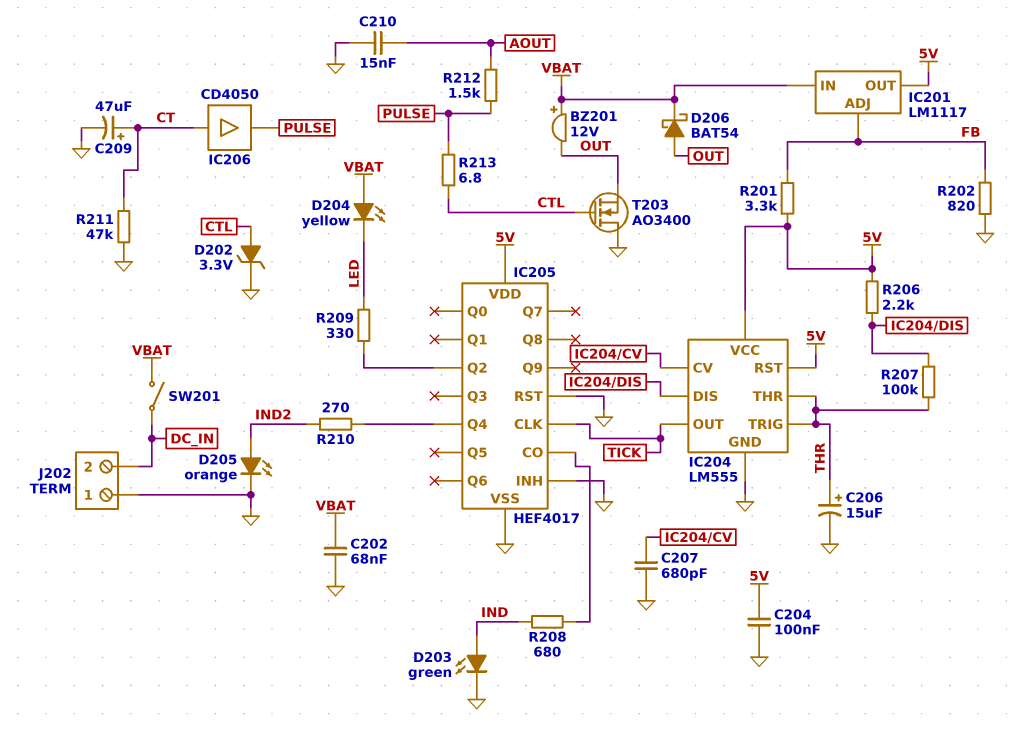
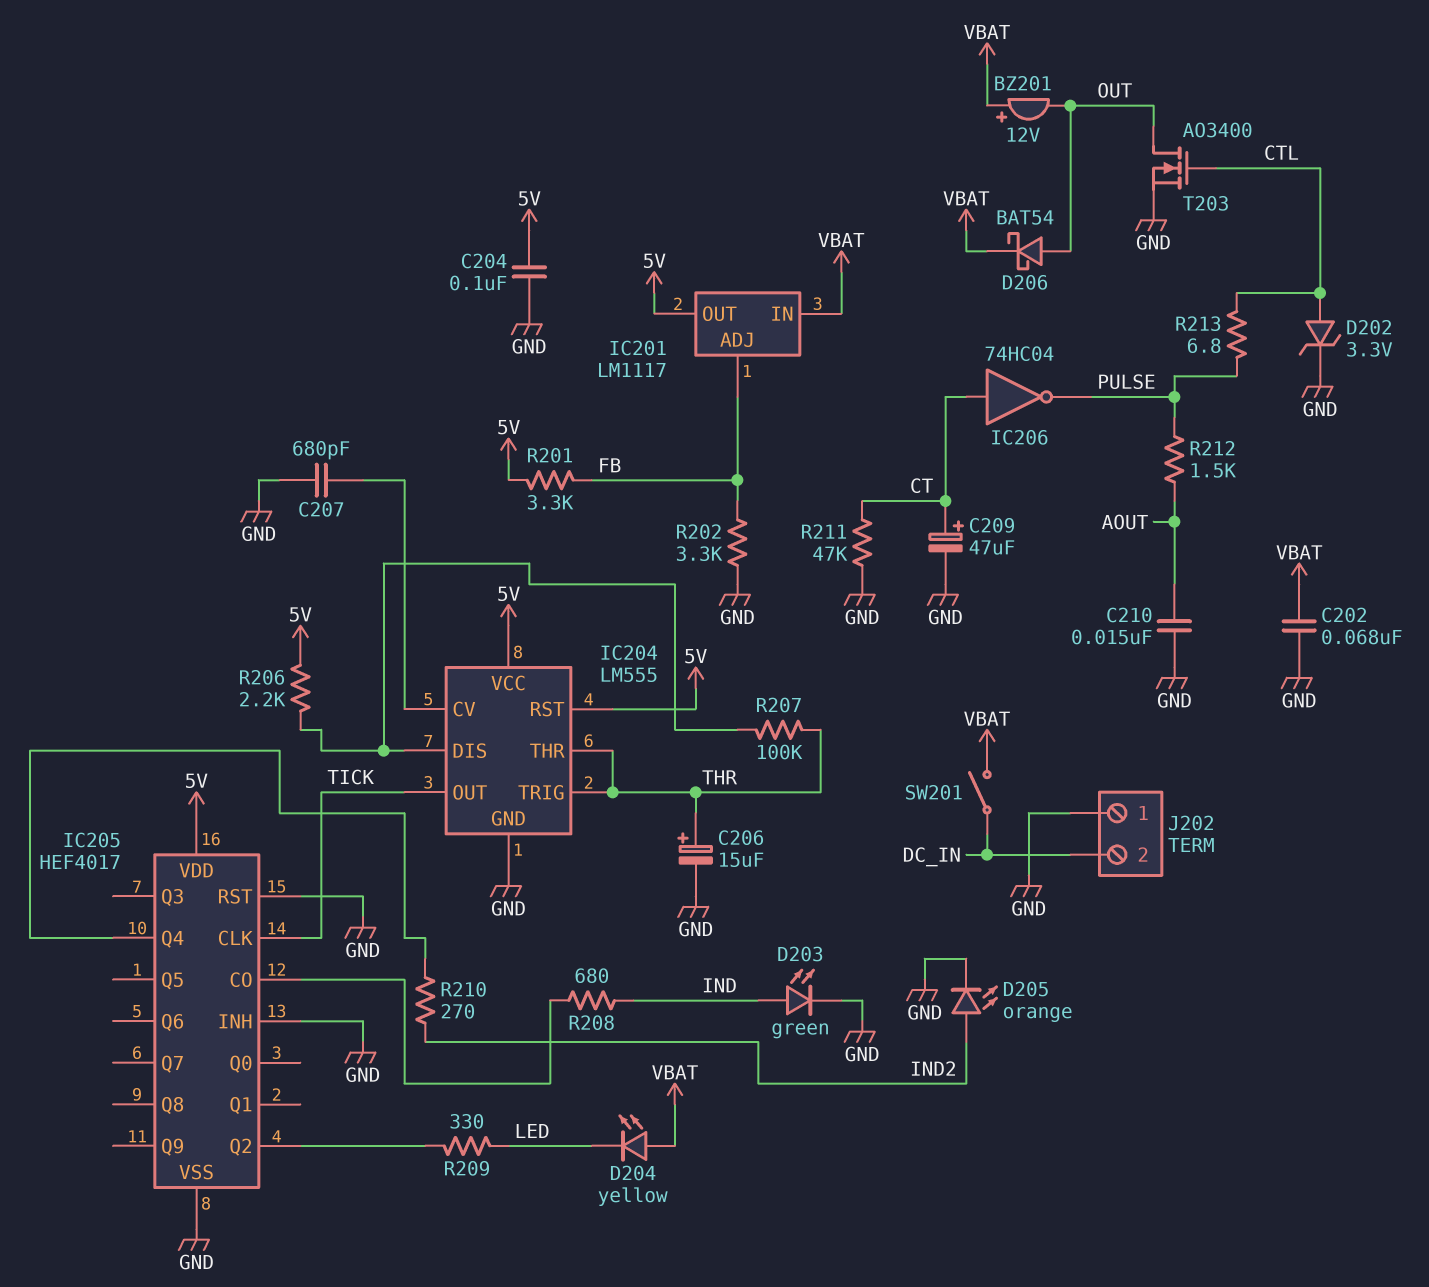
IC206: buffer CD4050 (in CT, out PULSE) -> NOT 74HC04 (in CT, out PULSE)
R202: 820 (FB, GND) -> 3.3k (FB, GND)
T203: NMOS AO3400 (G CTL, D GND, S OUT) -> NMOS AO3400 (G CTL, D OUT, S GND)

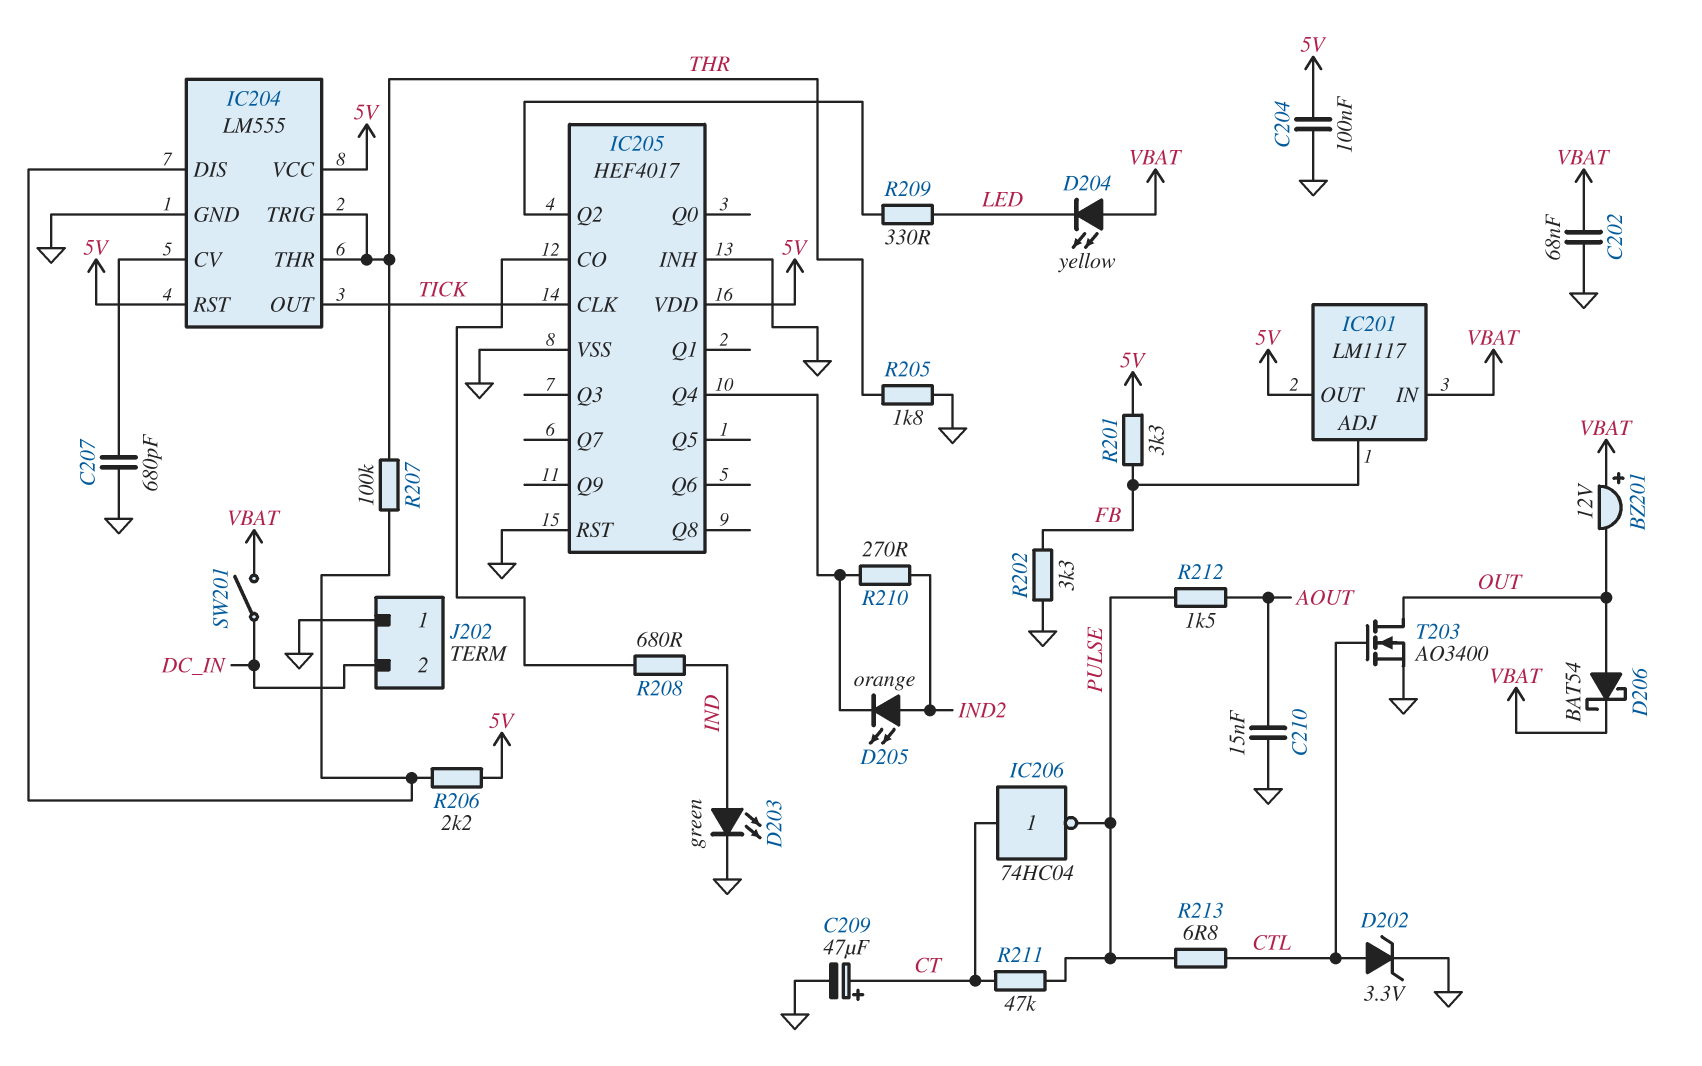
C206: 15uF (plus THR, minus GND) -> none
D205: LED orange (A IND2, K GND) -> LED orange (A IND2, K IC205/Q4)
R205: none -> 1.8k (GND, THR)
R211: 47k (CT, GND) -> 47k (CT, PULSE)

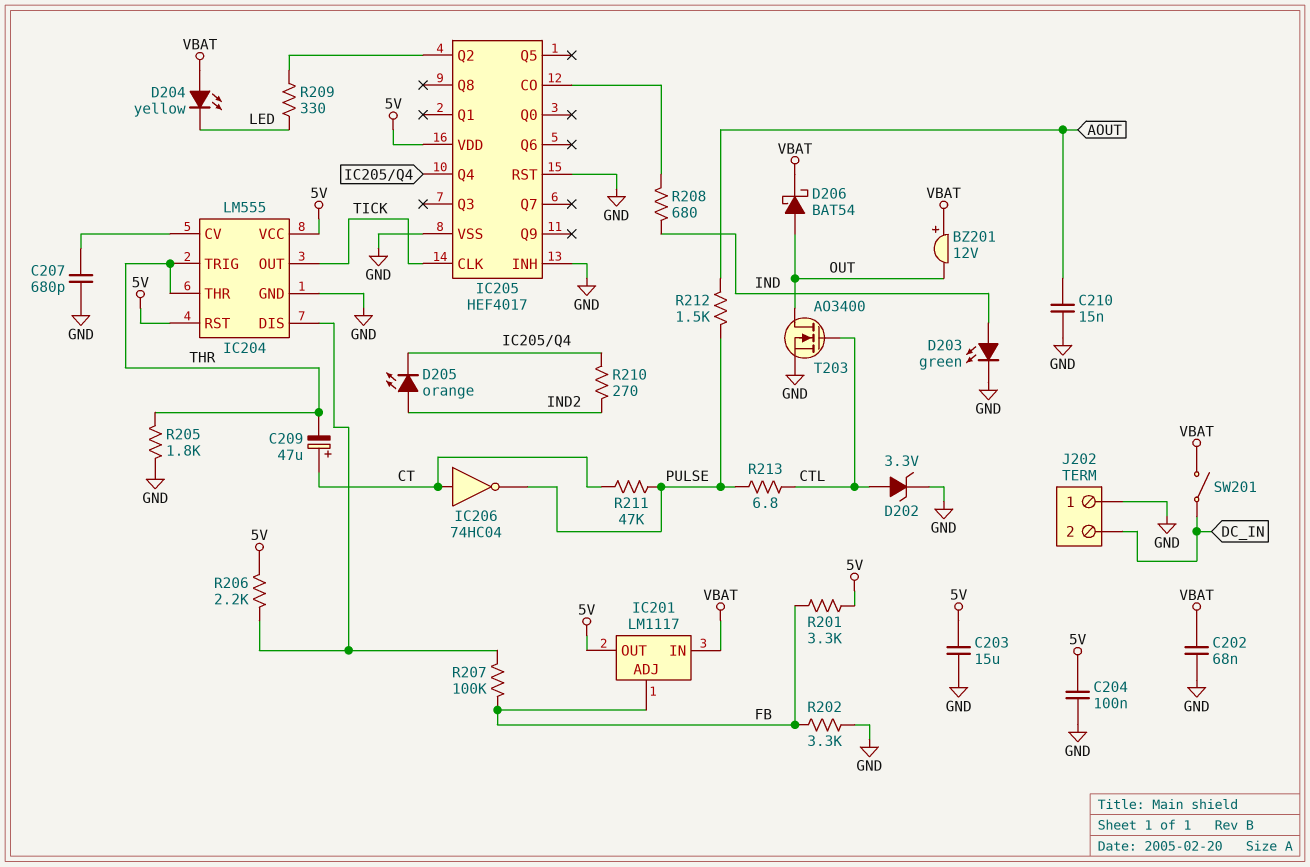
C203: none -> 15uF (5V, GND)
C209: 47uF (plus CT, minus GND) -> 47uF (plus CT, minus THR)
R207: 100k (IC204/DIS, THR) -> 100k (FB, IC204/DIS)

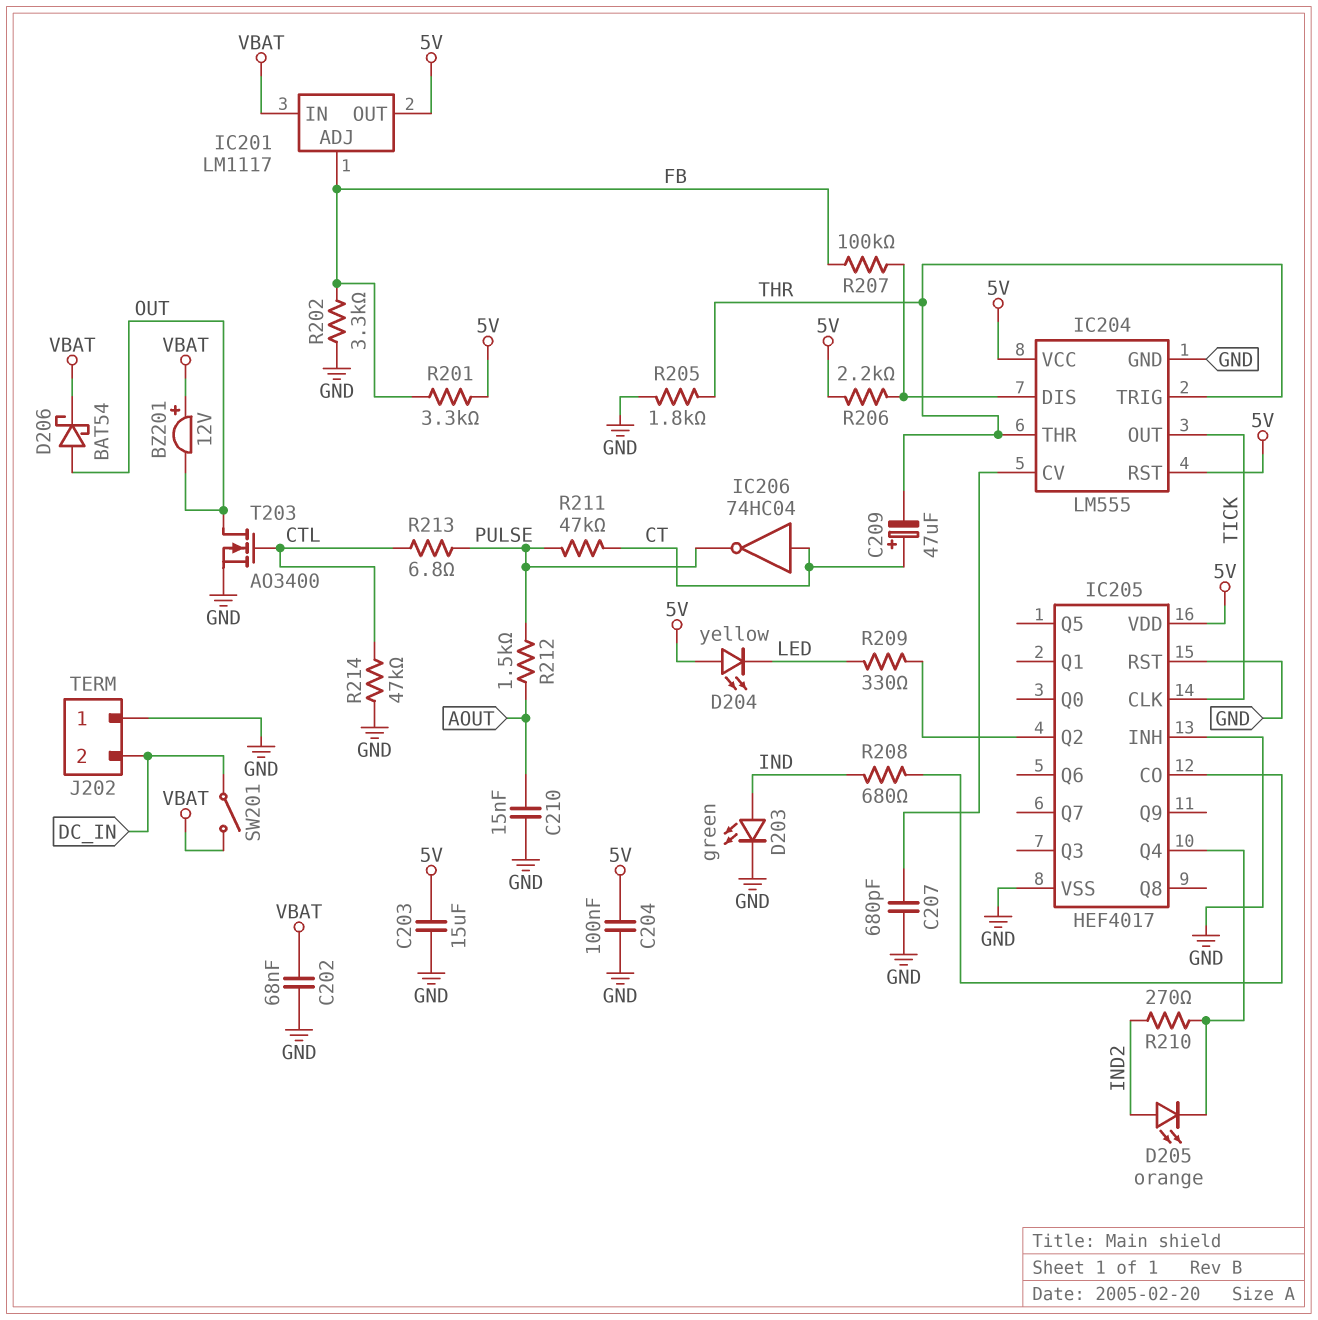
D202: zener 3.3V (A CTL, K GND) -> none
D204: LED yellow (A VBAT, K LED) -> LED yellow (A 5V, K LED)
R214: none -> 47k (CTL, GND)

